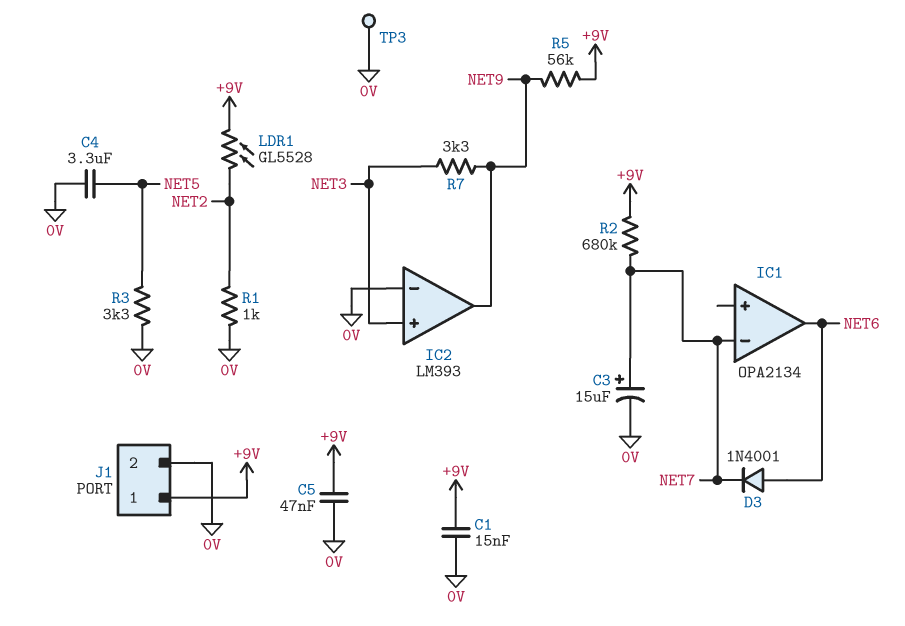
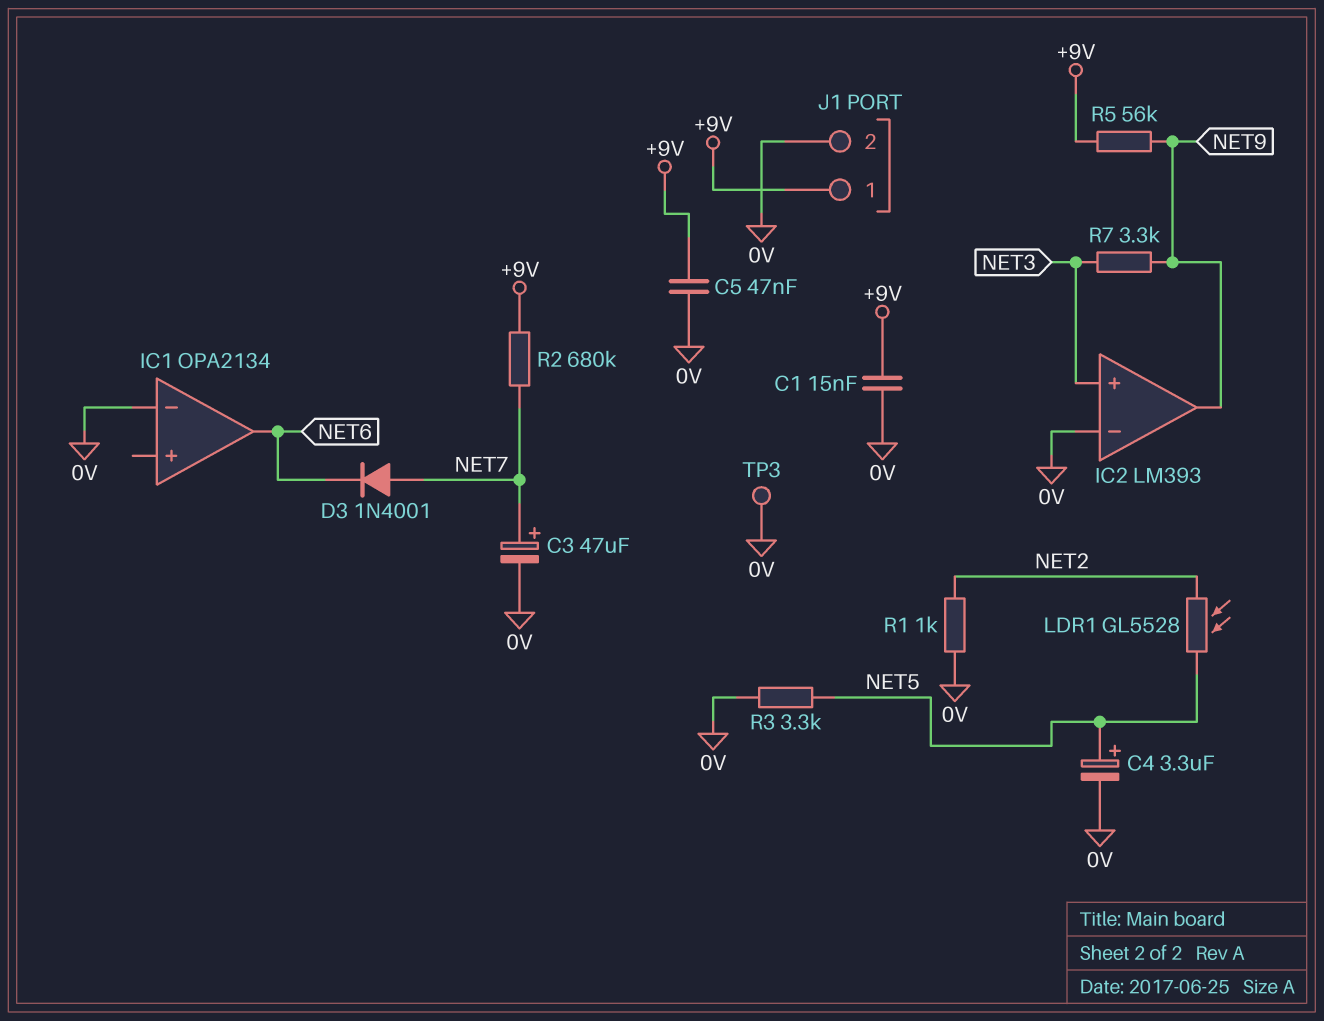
C3: 15uF (plus NET7, minus 0V) -> 47uF (plus NET7, minus 0V)
C4: 3.3uF (0V, NET5) -> 3.3uF (plus NET5, minus 0V)
D3: diode 1N4001 (A NET6, K NET7) -> diode 1N4001 (A NET7, K NET6)
IC1 pin in-: NET7 -> 0V
LDR1: GL5528 (+9V, NET2) -> GL5528 (NET2, NET5)

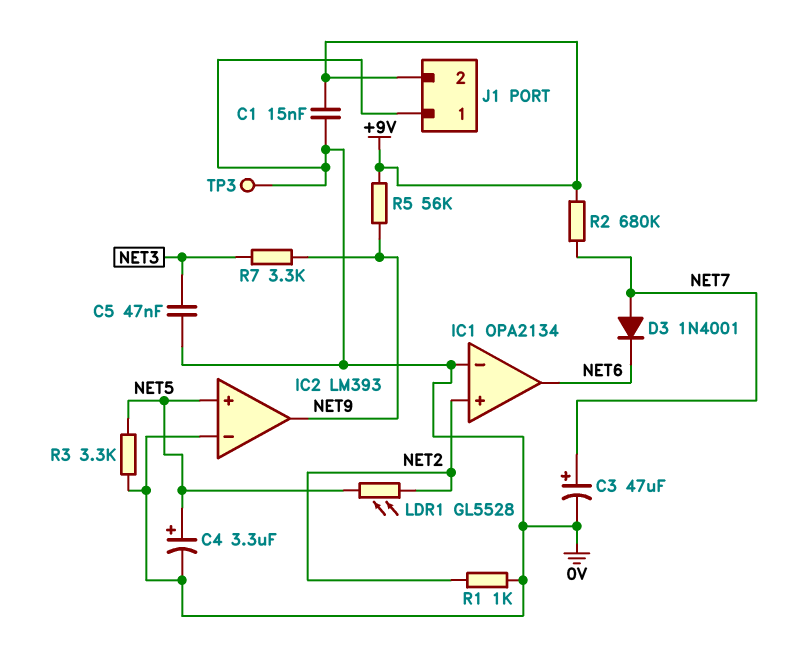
C5: 47nF (+9V, 0V) -> 47nF (0V, NET3)
IC1 pin in+: none -> NET2
IC2 pin in+: NET3 -> NET5
J1 pin 1: +9V -> 0V
J1 pin 2: 0V -> +9V

